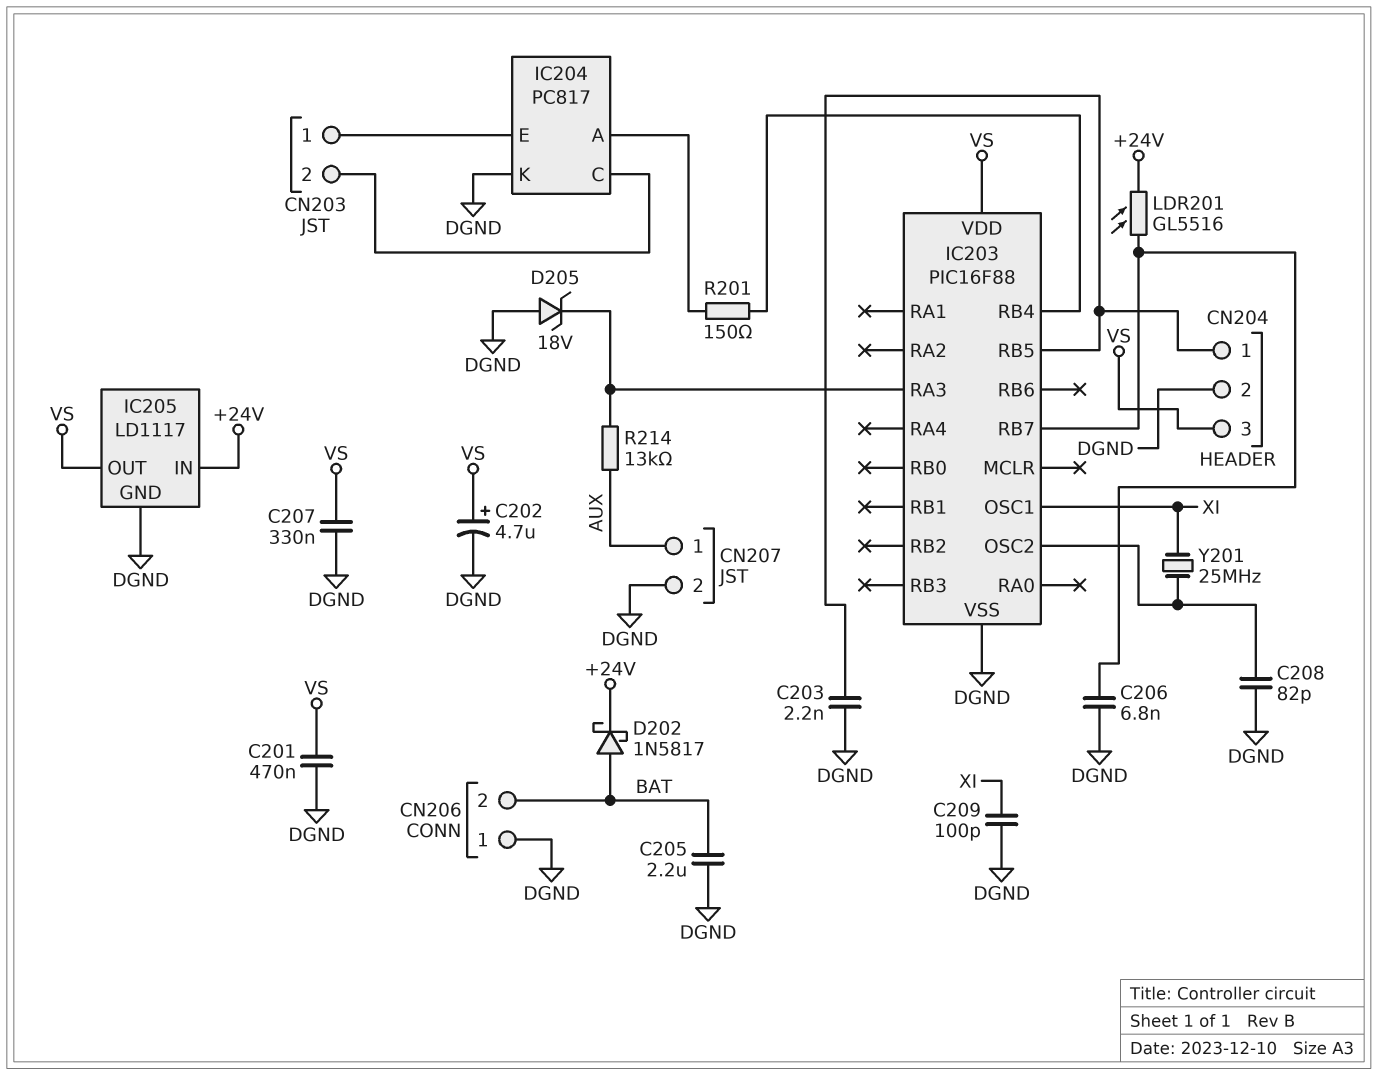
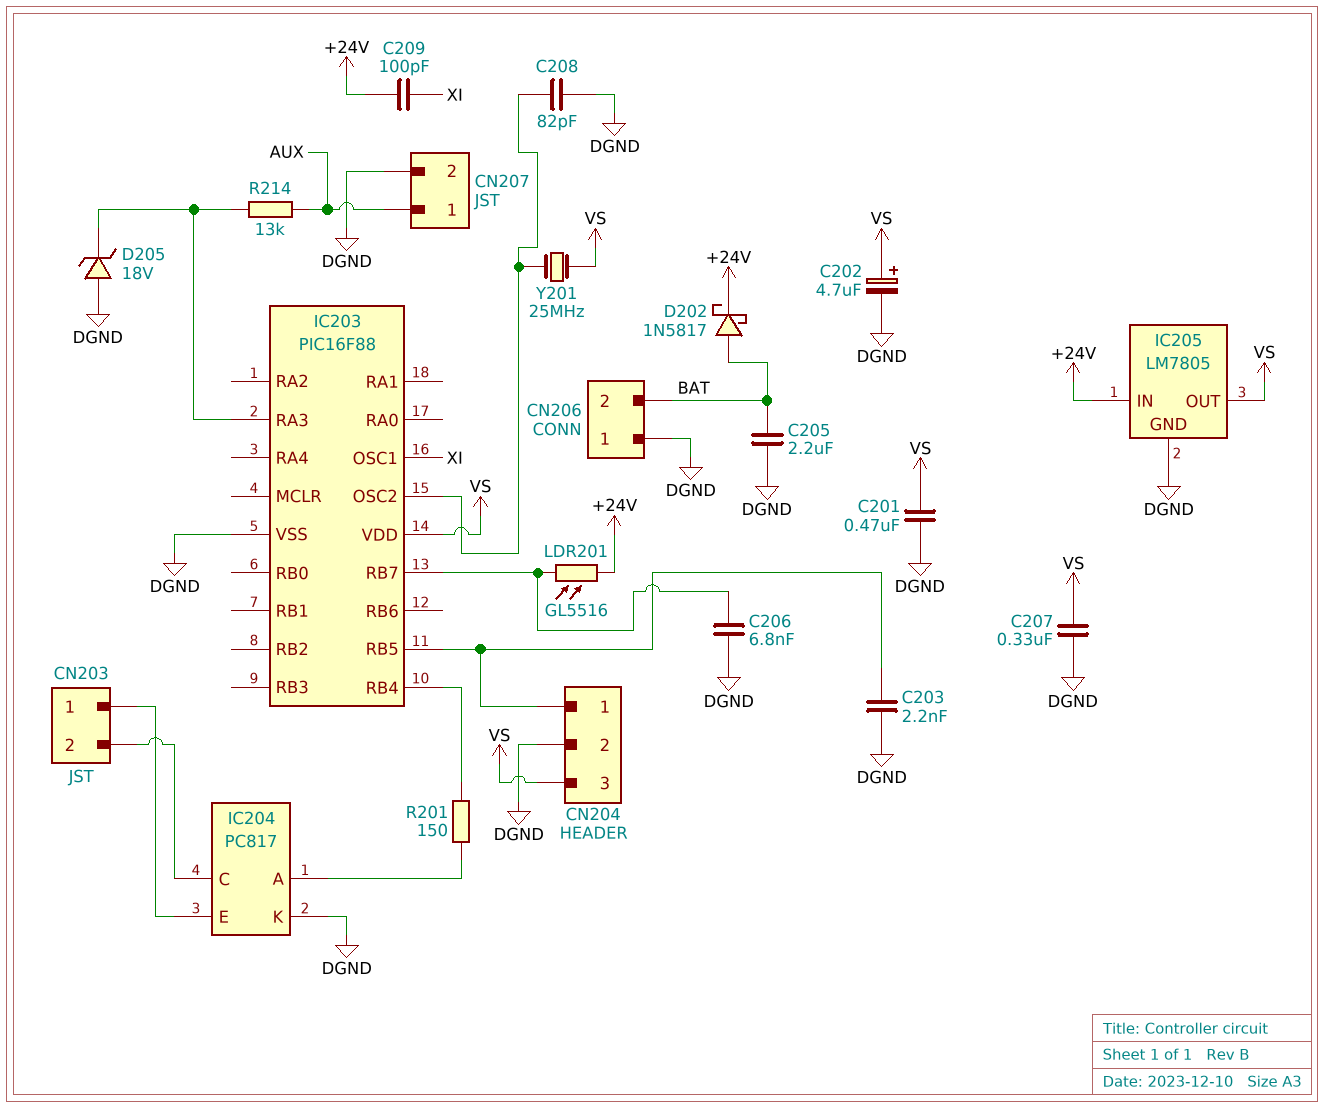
C209: 100pF (DGND, XI) -> 100pF (+24V, XI)
IC205: LD1117 -> LM7805
Y201: 25MHz (IC203/OSC2, XI) -> 25MHz (IC203/OSC2, VS)

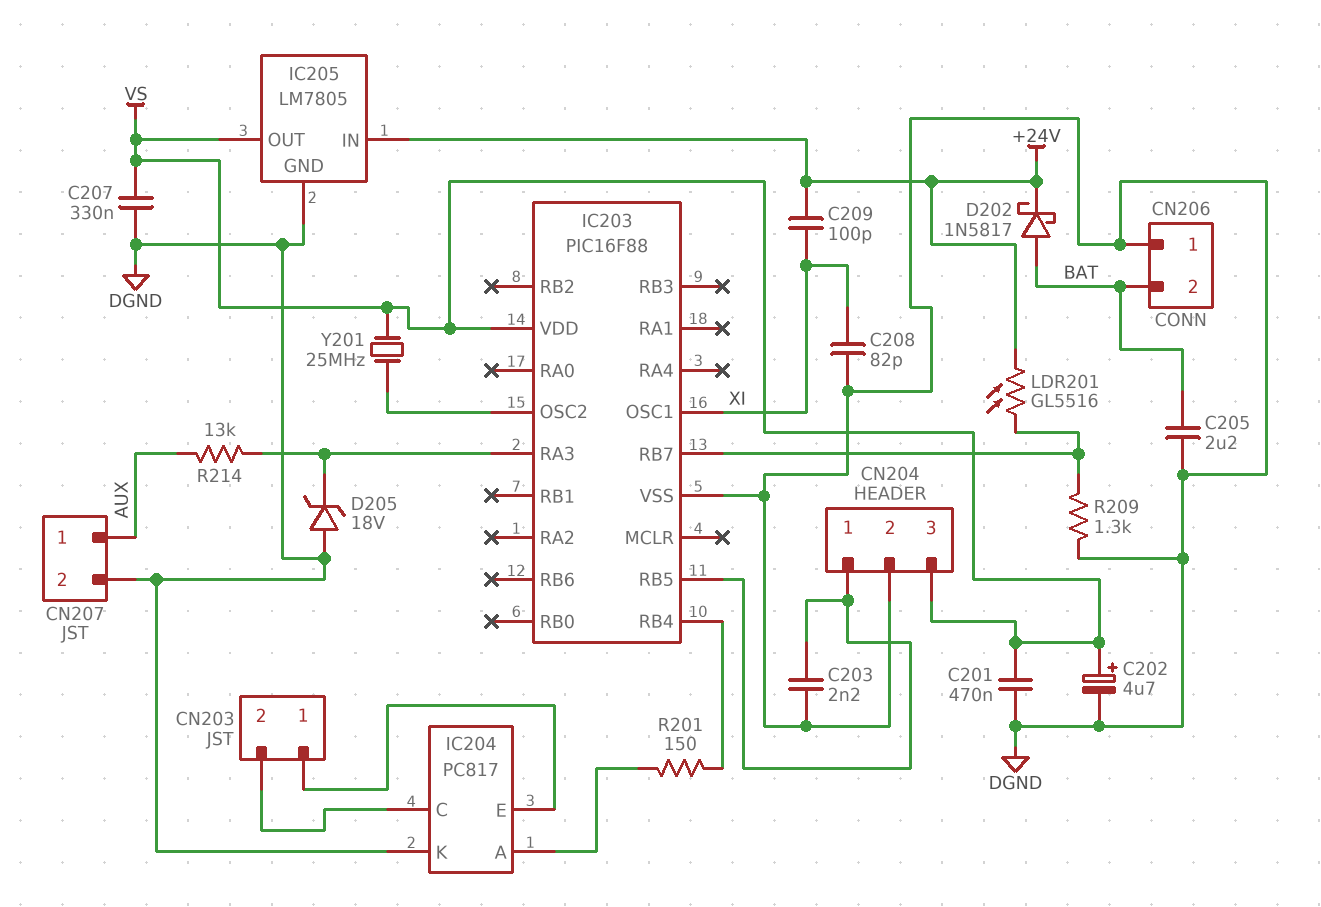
C206: 6.8nF (DGND, IC203/RB7) -> none
C208: 82pF (DGND, IC203/OSC2) -> 82pF (DGND, XI)
R209: none -> 1.3k (DGND, IC203/RB7)

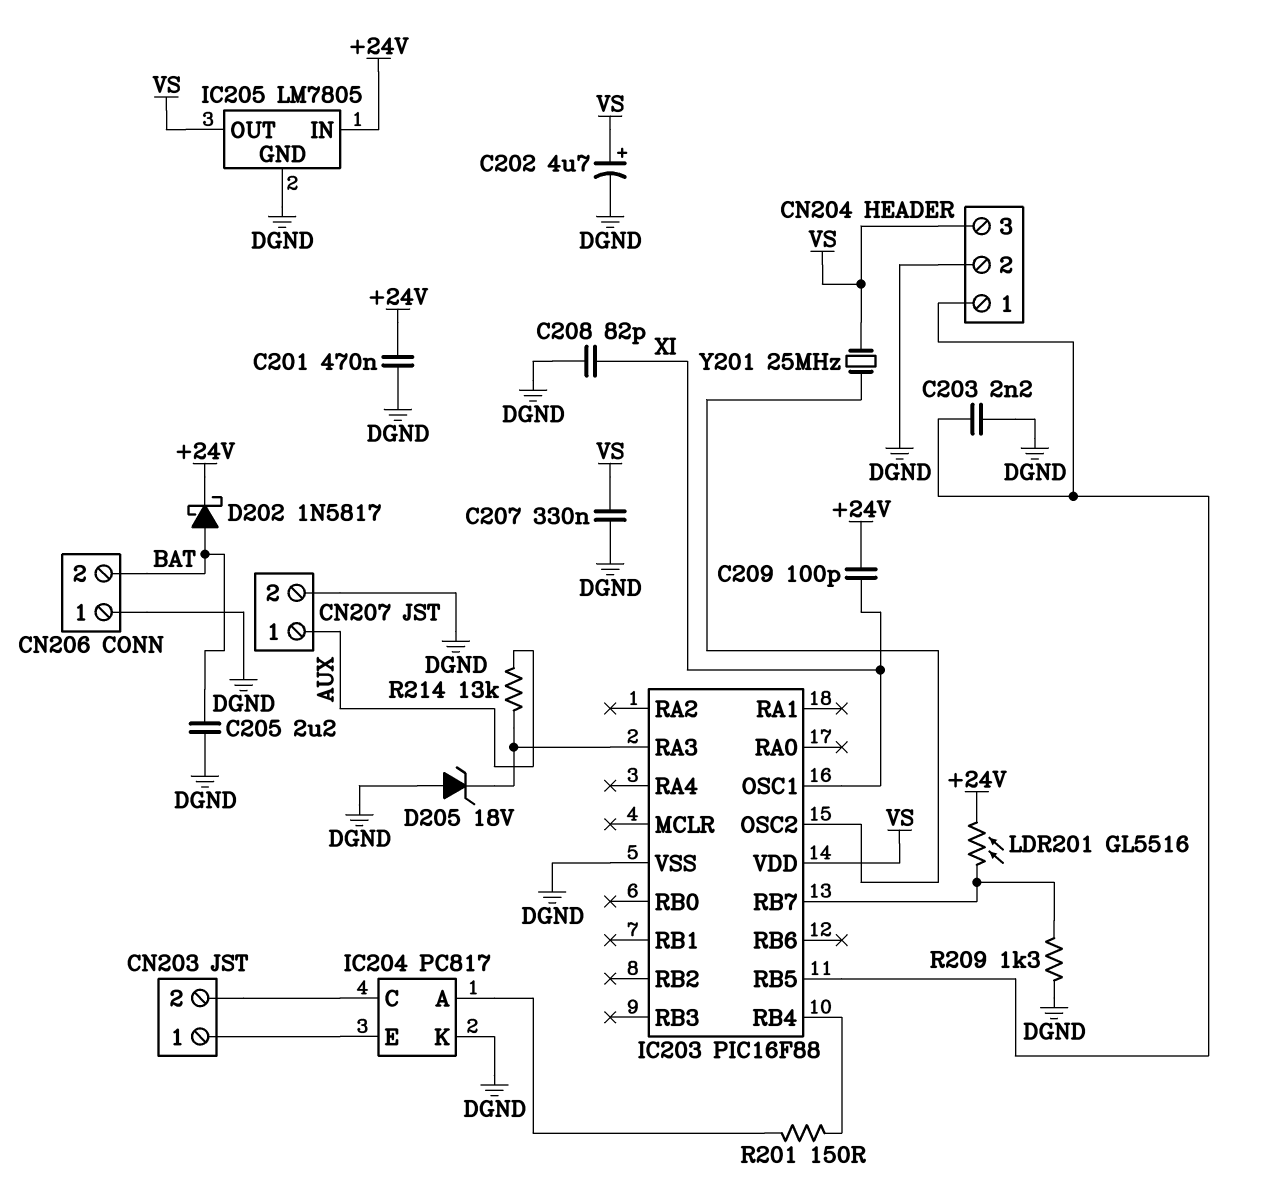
C201: 470nF (DGND, VS) -> 470nF (+24V, DGND)

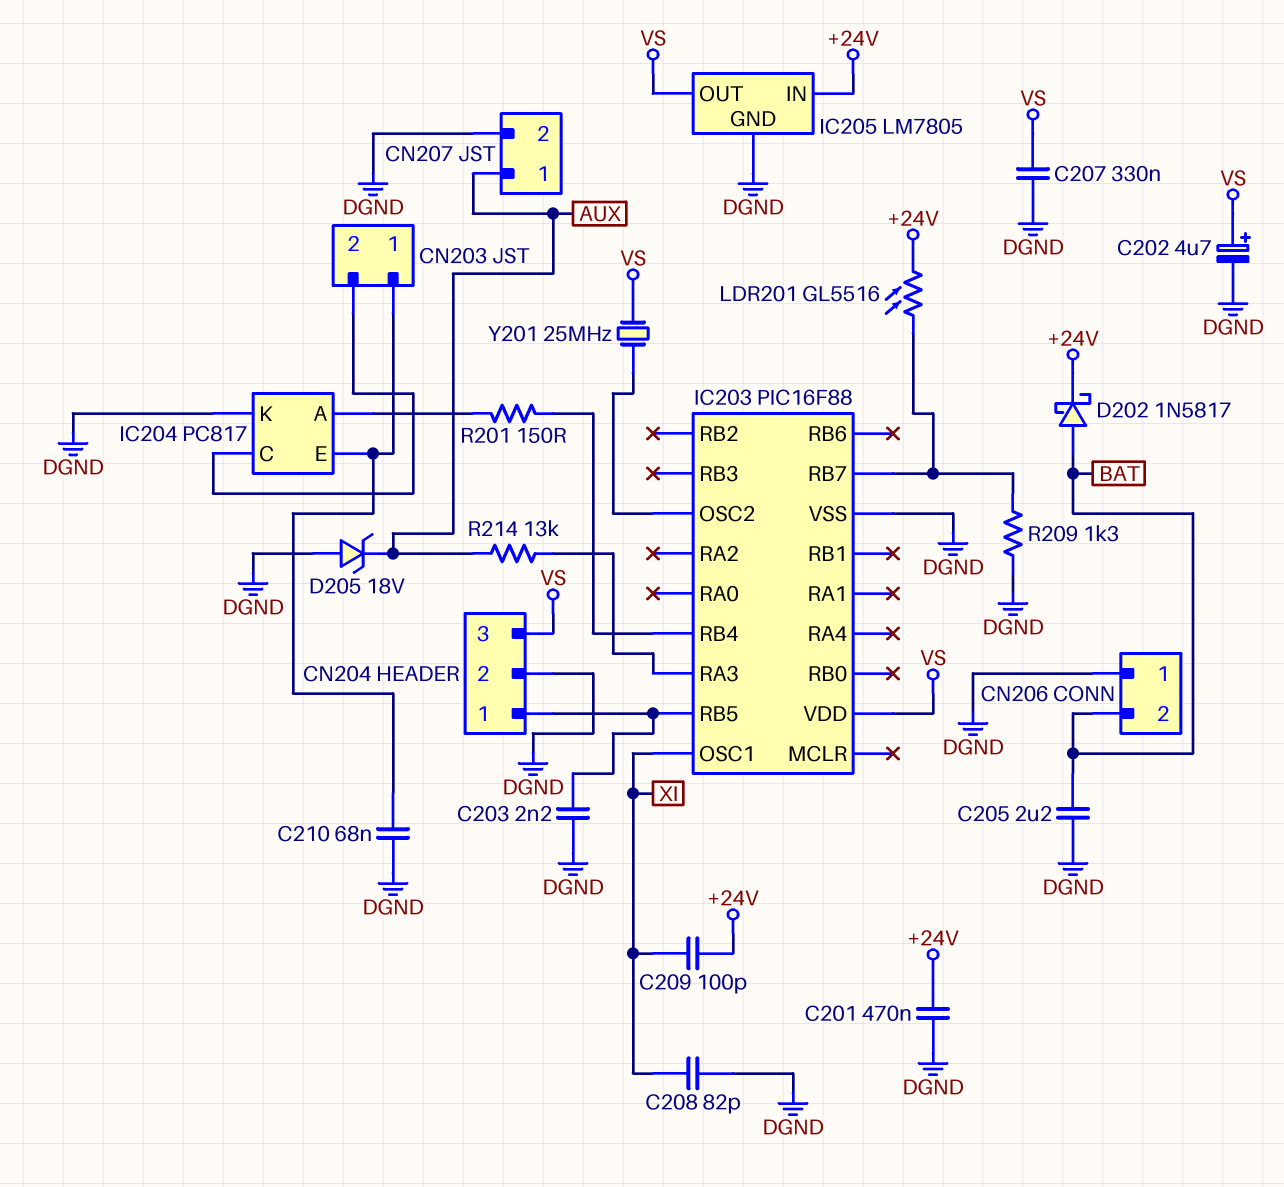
C210: none -> 68nF (CN203/1, DGND)
D205: zener 18V (A DGND, K IC203/RA3) -> zener 18V (A DGND, K AUX)

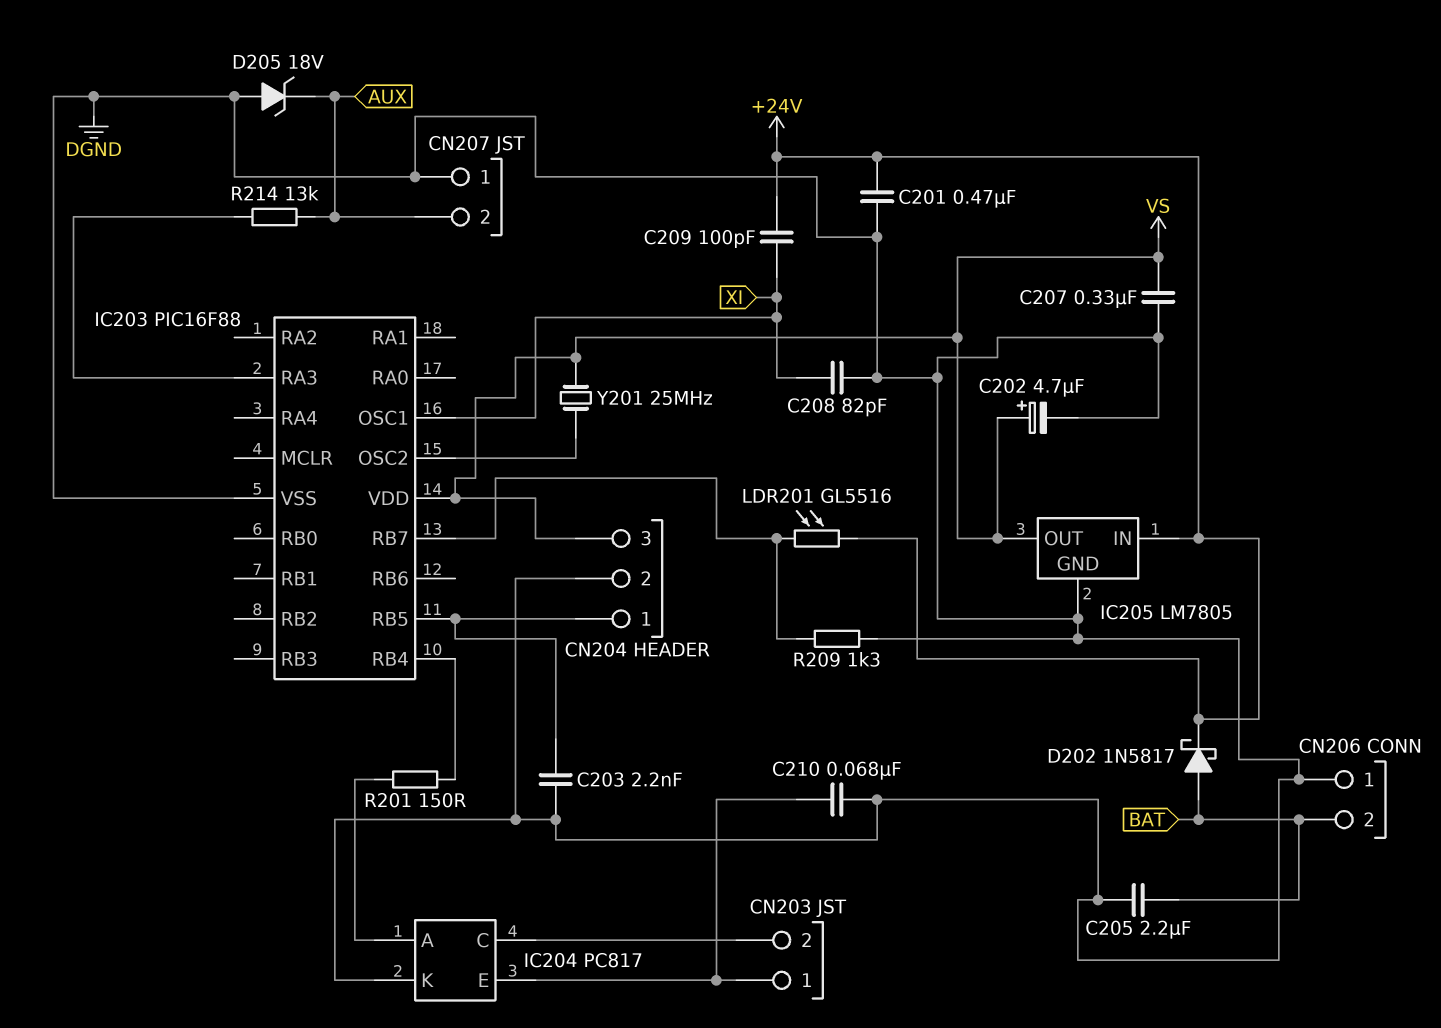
CN207 pin 1: AUX -> DGND
CN207 pin 2: DGND -> AUX

